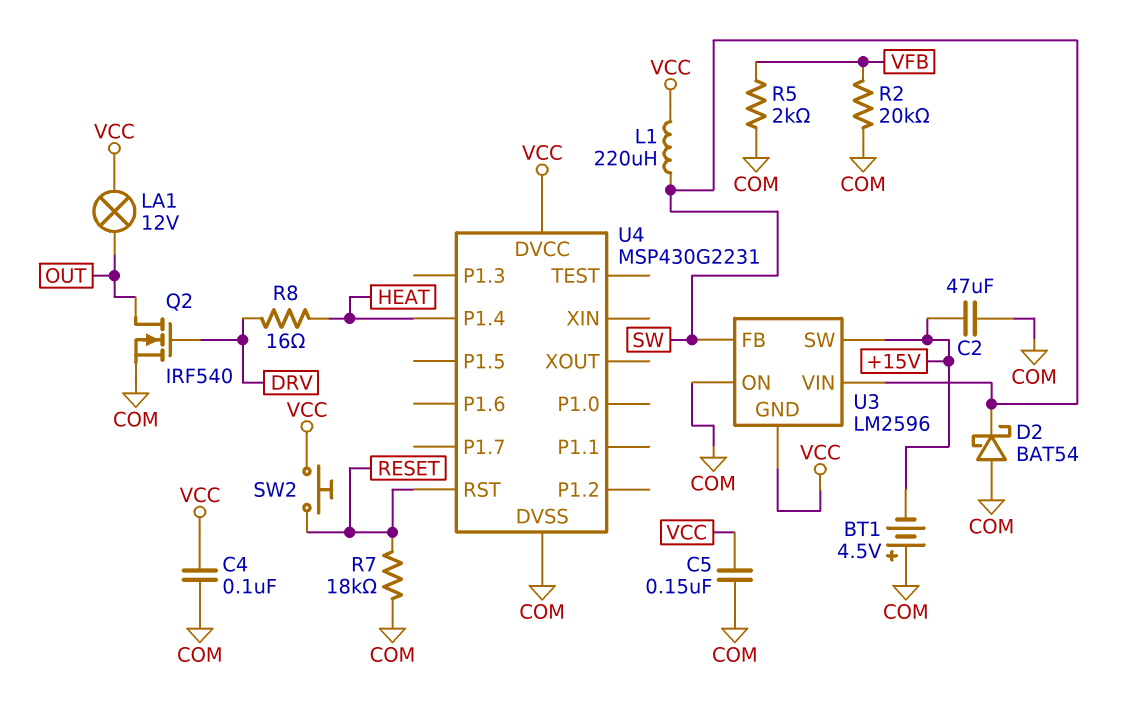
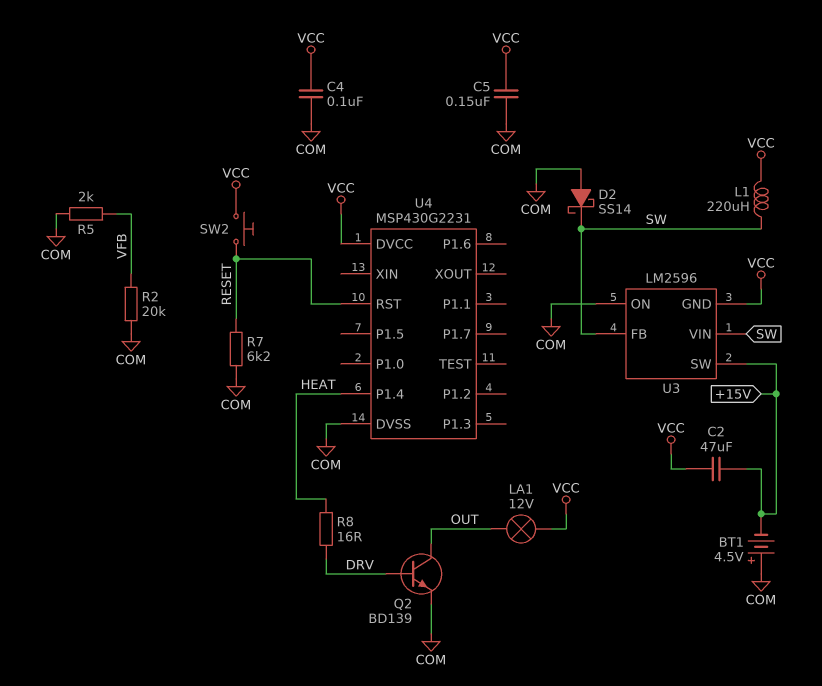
C2: 47uF (+15V, COM) -> 47uF (+15V, VCC)
D2: schottky BAT54 (A COM, K SW) -> schottky SS14 (A COM, K SW)
Q2: NMOS IRF540 (G DRV, D OUT, S COM) -> NPN BD139 (B DRV, C OUT, E COM)
R7: 18k (COM, RESET) -> 6.2k (COM, RESET)

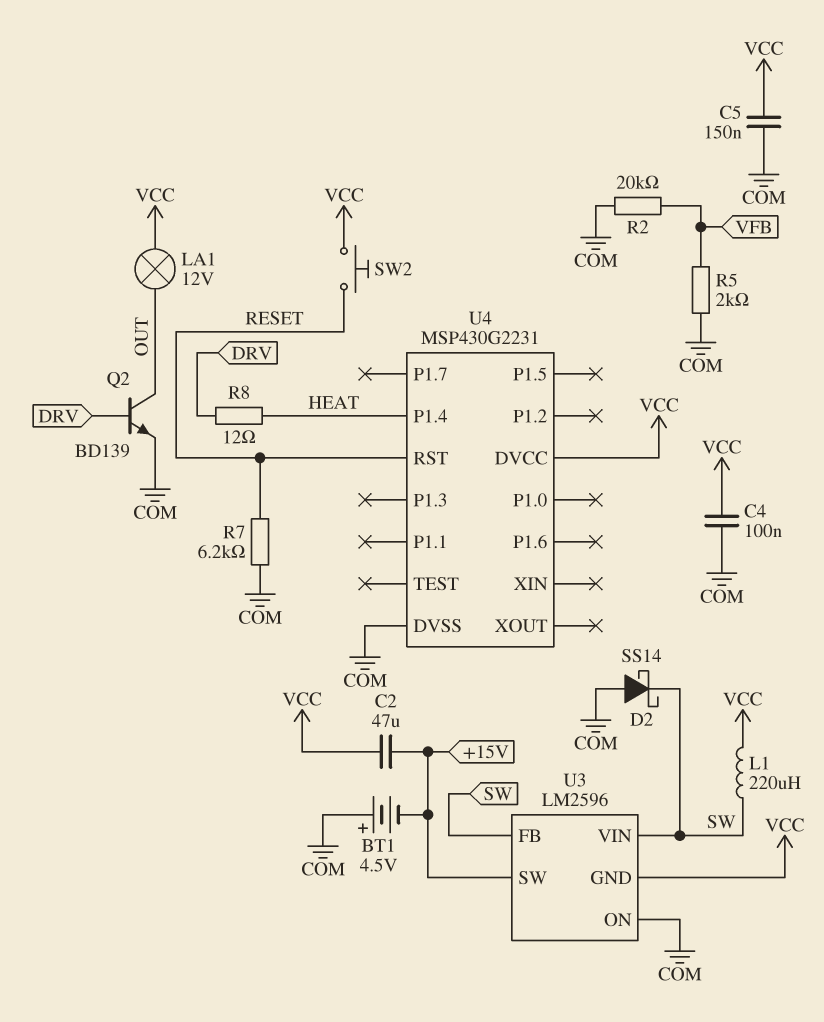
R8: 16 (DRV, HEAT) -> 12 (DRV, HEAT)

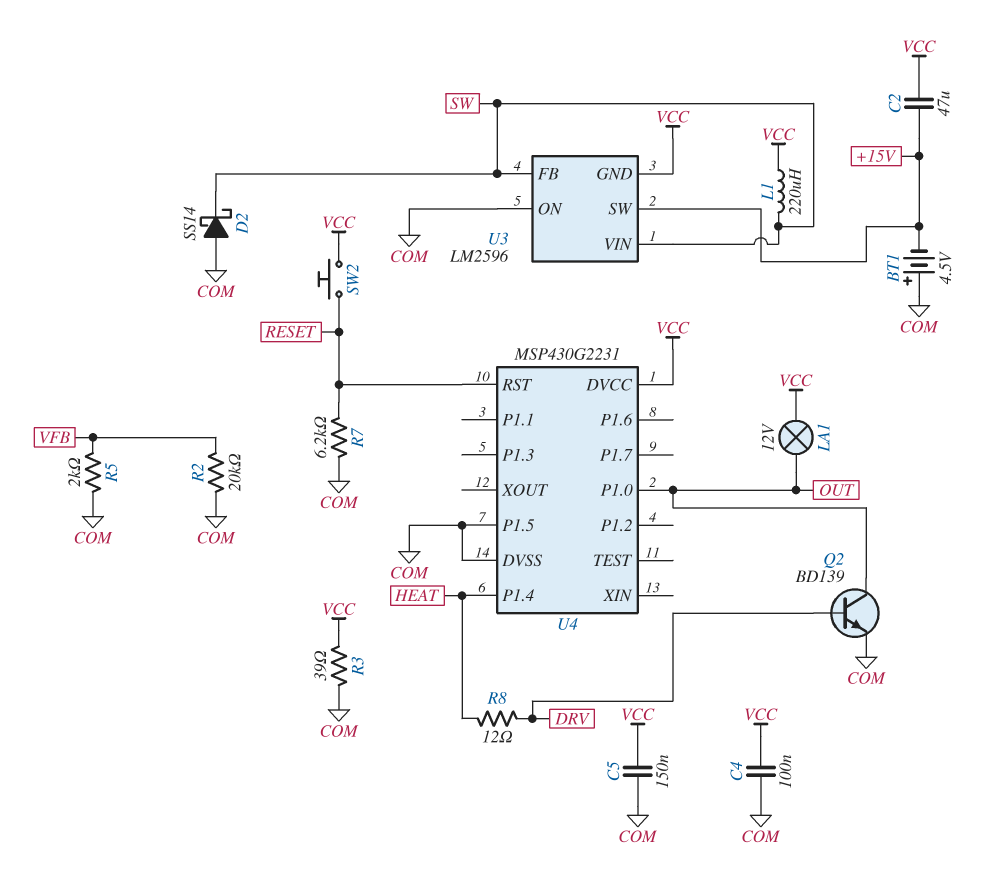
R3: none -> 39 (COM, VCC)
U4 pin P1.0: none -> OUT
U4 pin P1.5: none -> COM

